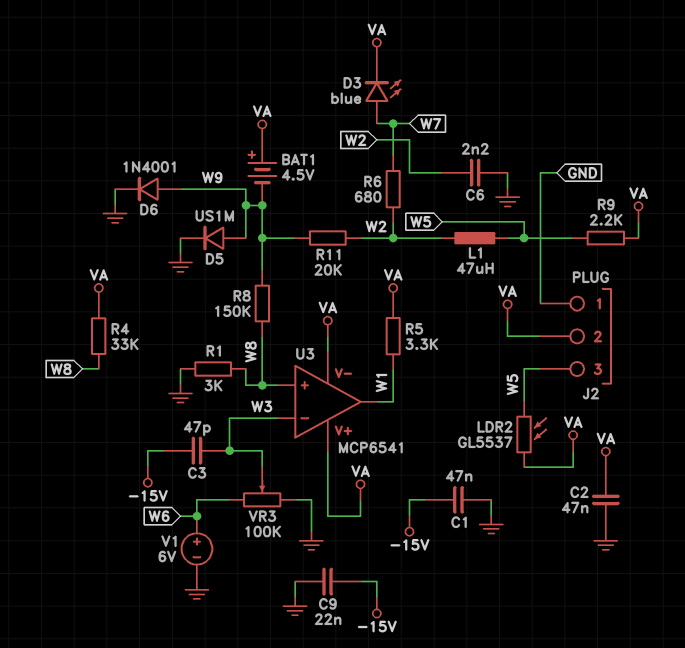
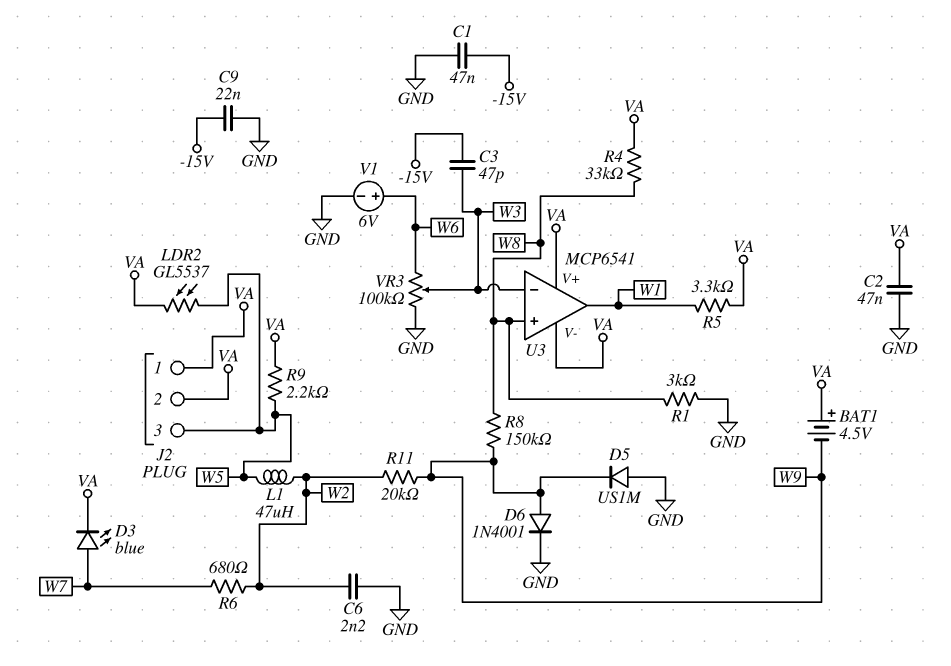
D5: diode US1M (A W9, K GND) -> diode US1M (A GND, K W9)
J2 pin 1: GND -> VA

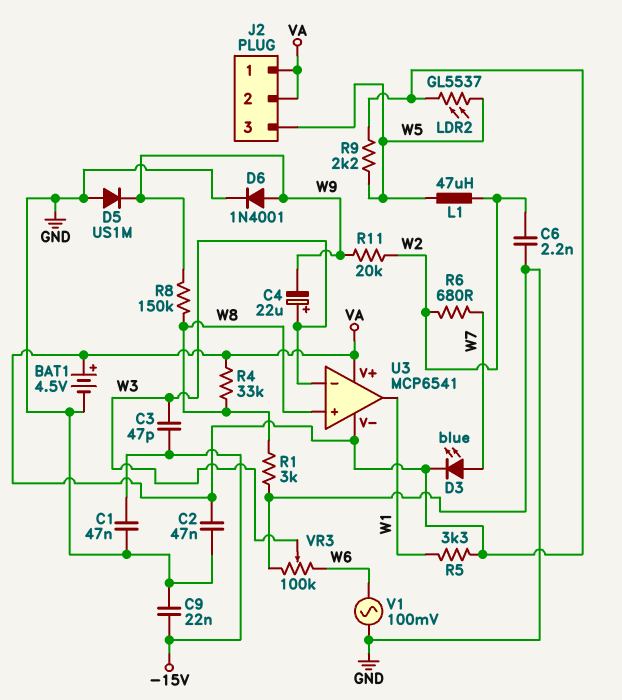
BAT1: 4.5V (plus VA, minus W9) -> 4.5V (plus VA, minus GND)
C4: none -> 22uF (plus W3, minus W9)
V1: 6V (plus W6, minus GND) -> AC 100mV (GND, W6)

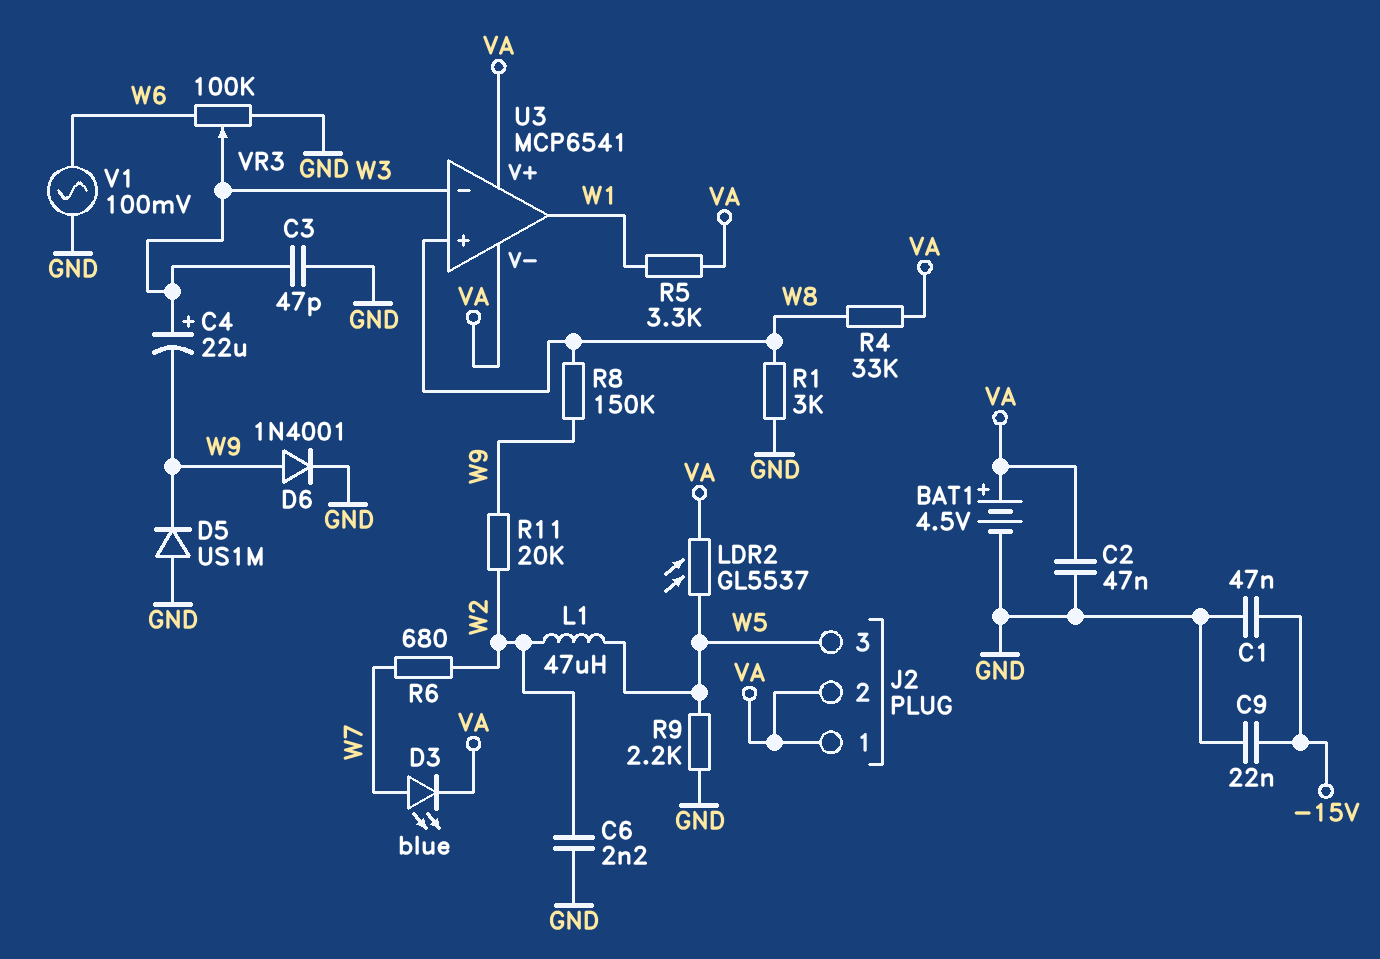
C3: 47pF (-15V, W3) -> 47pF (GND, W3)
R9: 2.2k (VA, W5) -> 2.2k (GND, W5)

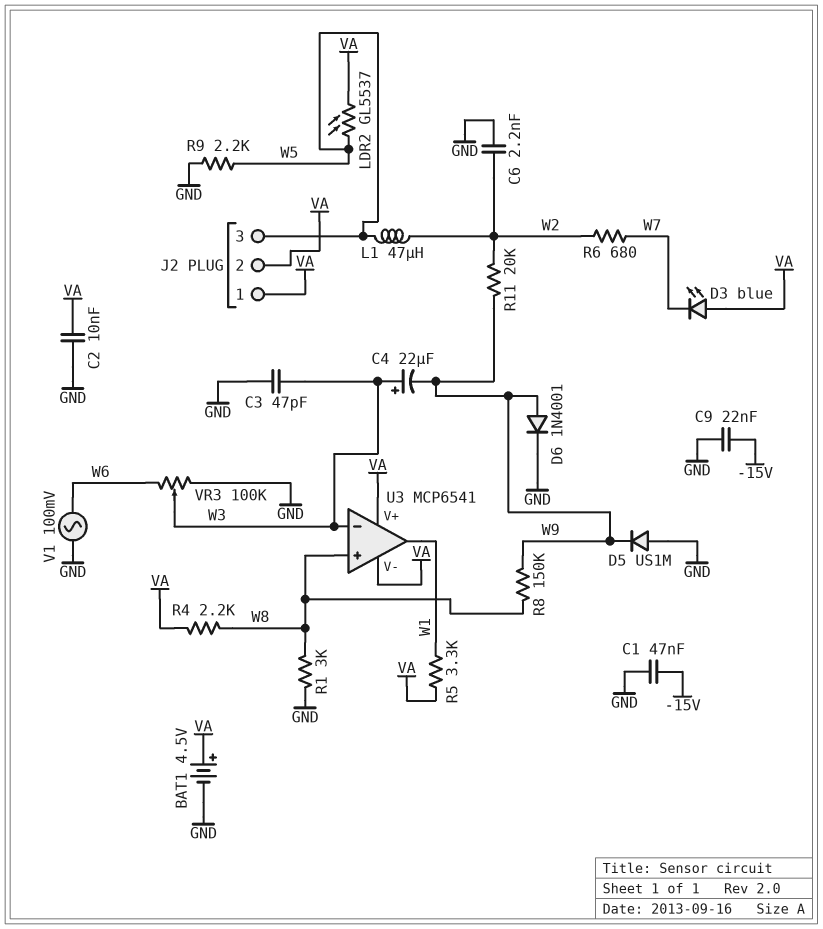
C2: 47nF (GND, VA) -> 10nF (GND, VA)
D3: LED blue (A W7, K VA) -> LED blue (A VA, K W7)
R4: 33k (VA, W8) -> 2.2k (VA, W8)

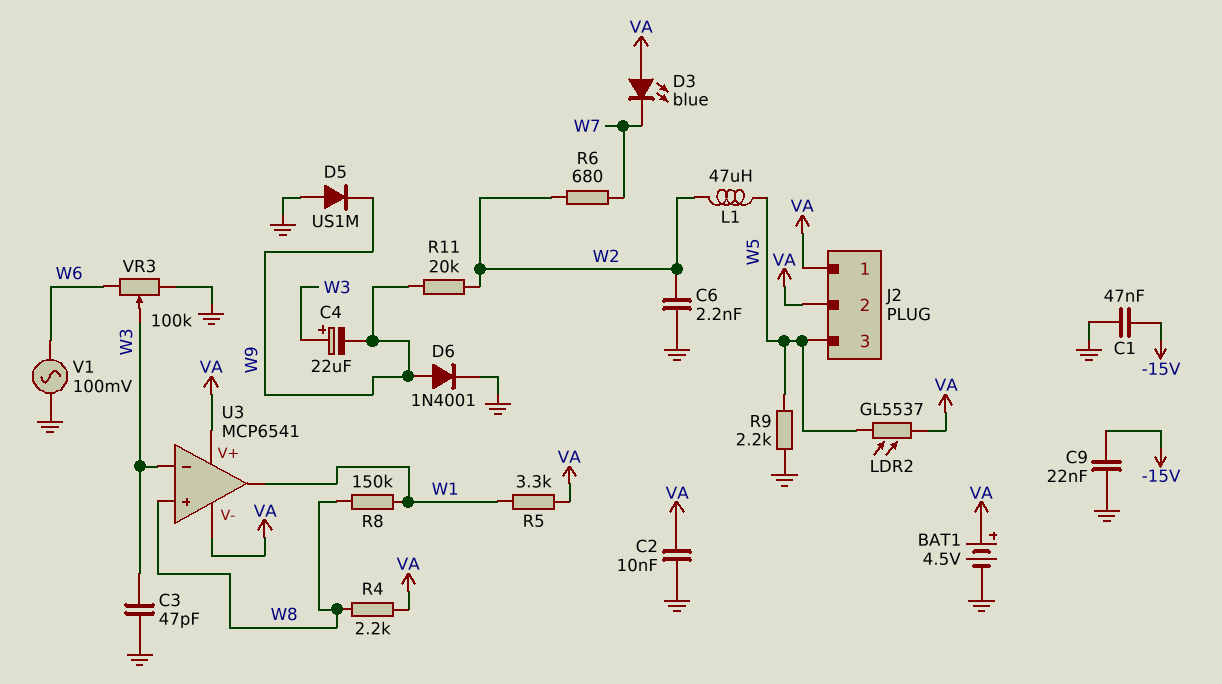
R1: 3k (GND, W8) -> none
R8: 150k (W8, W9) -> 150k (W1, W8)

